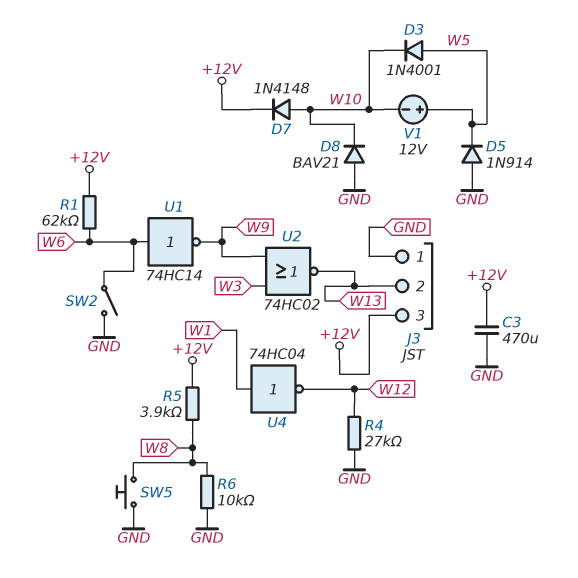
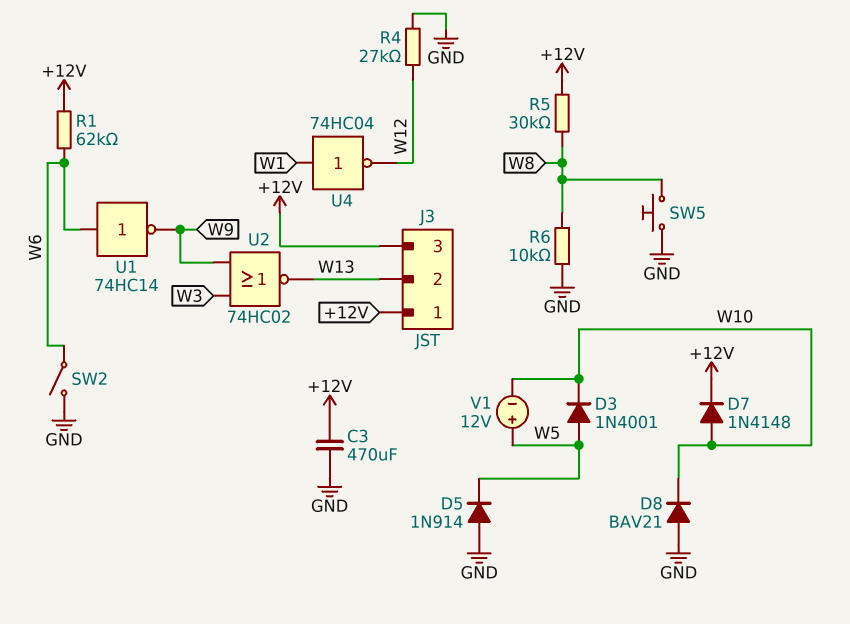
J3 pin 1: GND -> +12V
R5: 3.9k (+12V, W8) -> 30k (+12V, W8)

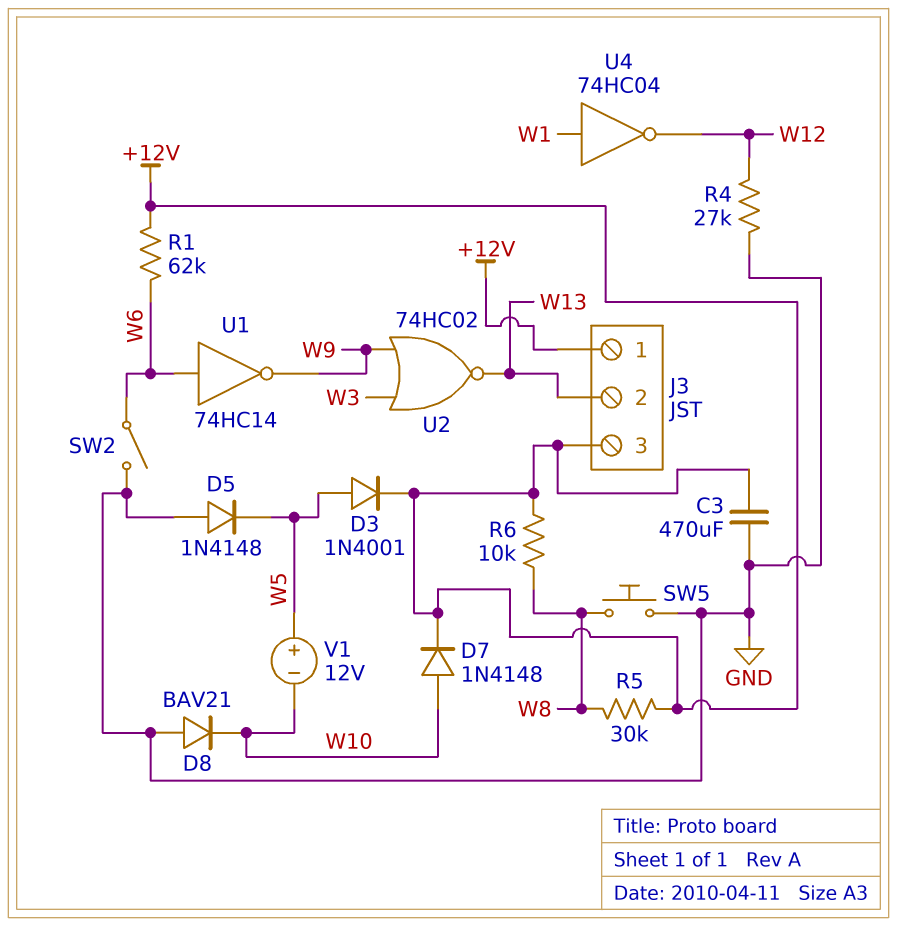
D3: diode 1N4001 (A W5, K W10) -> diode 1N4001 (A W5, K +12V)
D5: diode 1N914 (A GND, K W5) -> diode 1N4148 (A GND, K W5)
R6: 10k (GND, W8) -> 10k (+12V, W8)

